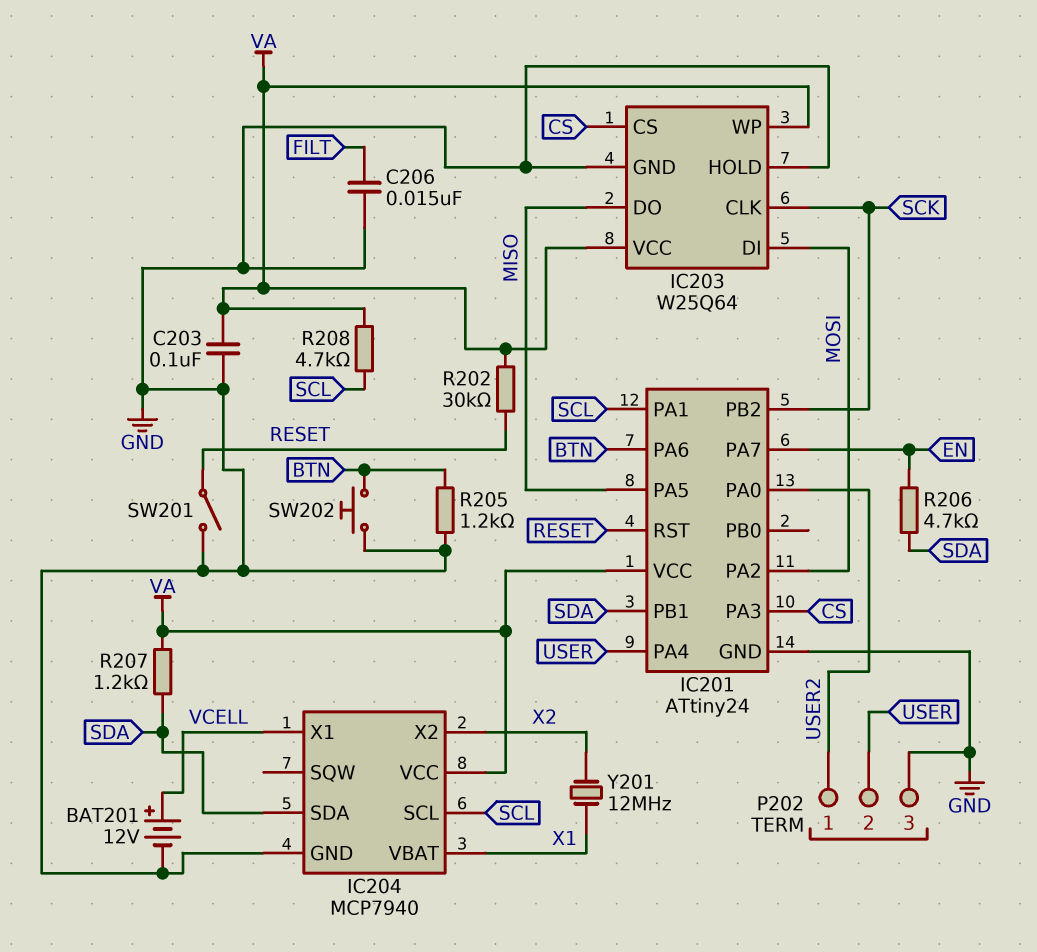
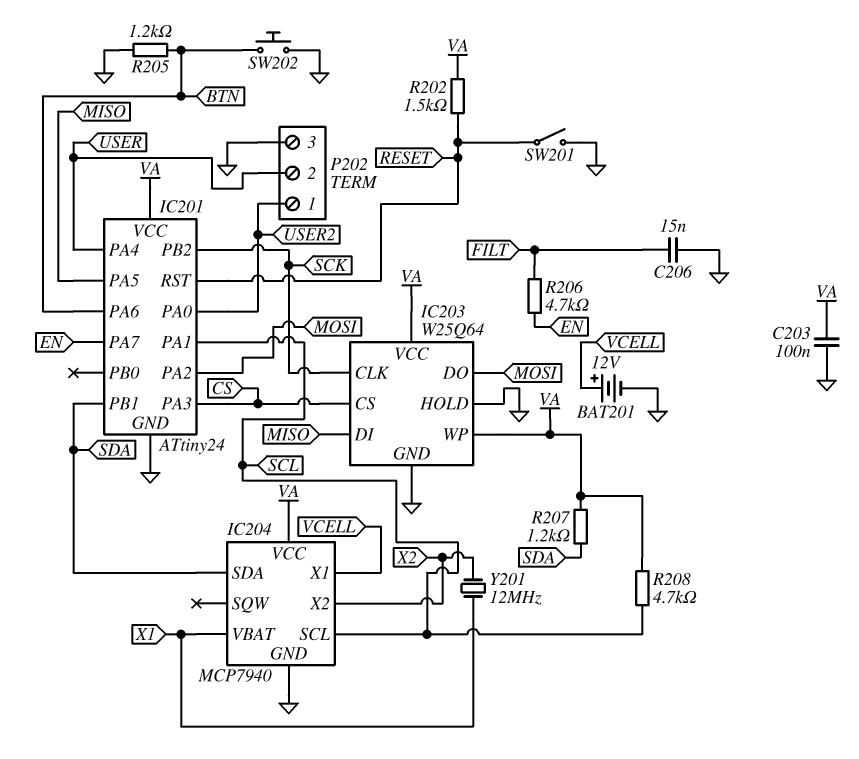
IC203 pin DI: MOSI -> MISO
IC203 pin DO: MISO -> MOSI
R202: 30k (RESET, VA) -> 1.5k (RESET, VA)
R206: 4.7k (EN, SDA) -> 4.7k (EN, FILT)

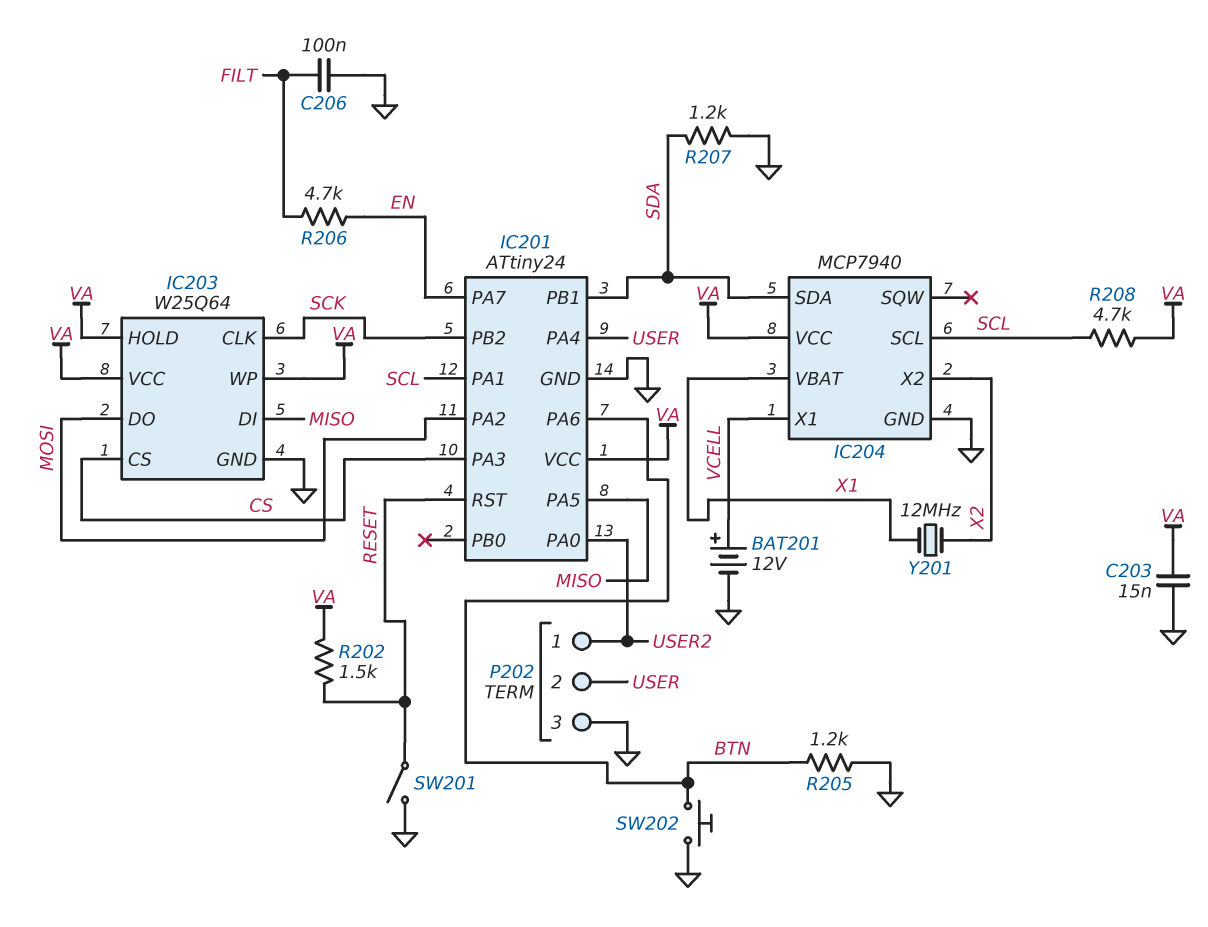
C203: 100nF (GND, VA) -> 15nF (GND, VA)
C206: 15nF (FILT, GND) -> 100nF (FILT, GND)
IC203 pin HOLD: GND -> VA
R207: 1.2k (SDA, VA) -> 1.2k (GND, SDA)

